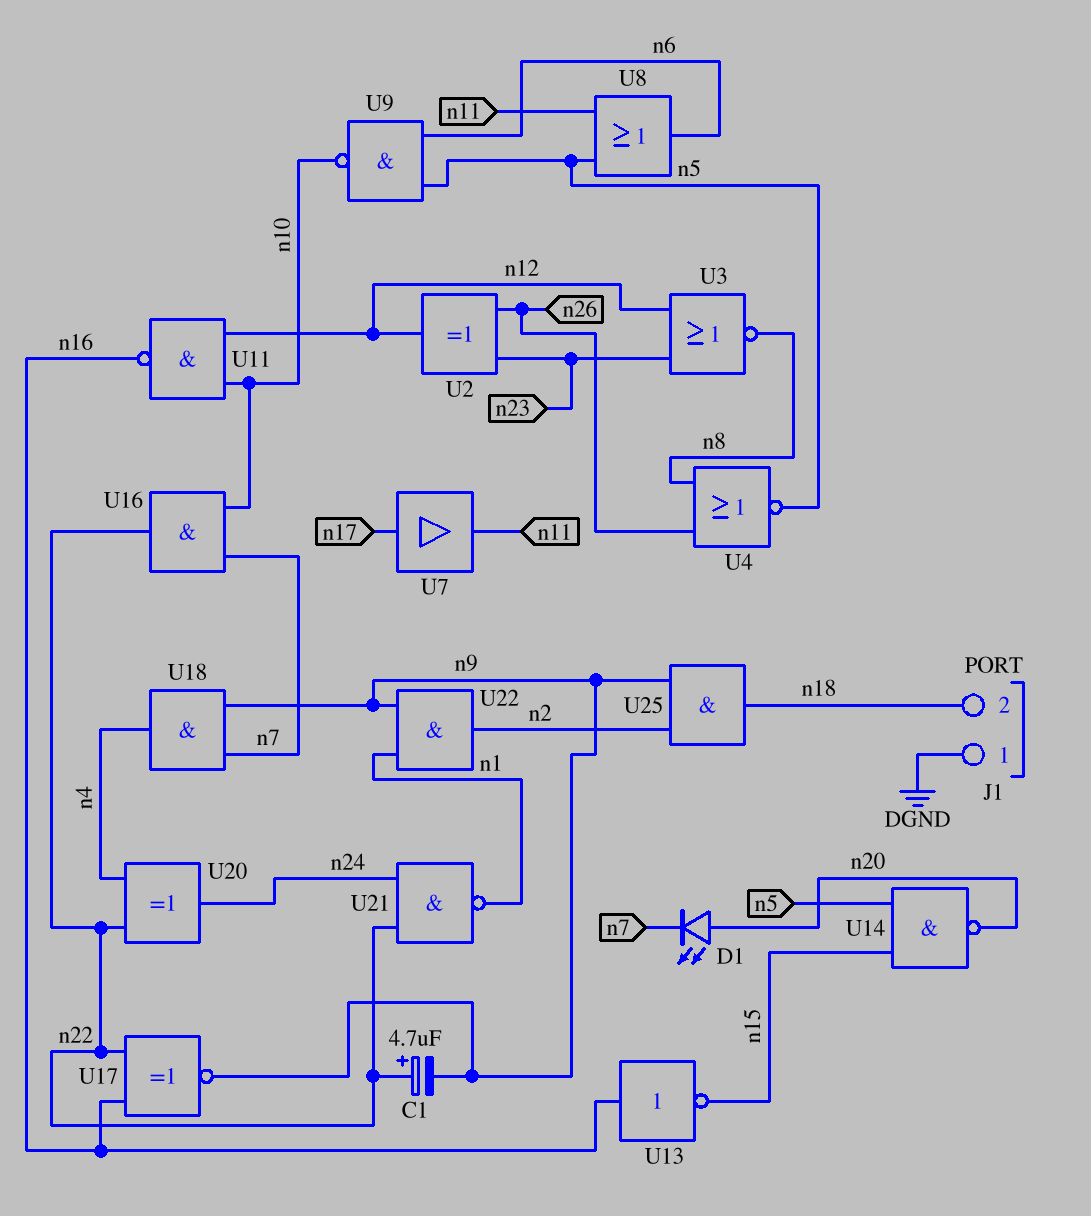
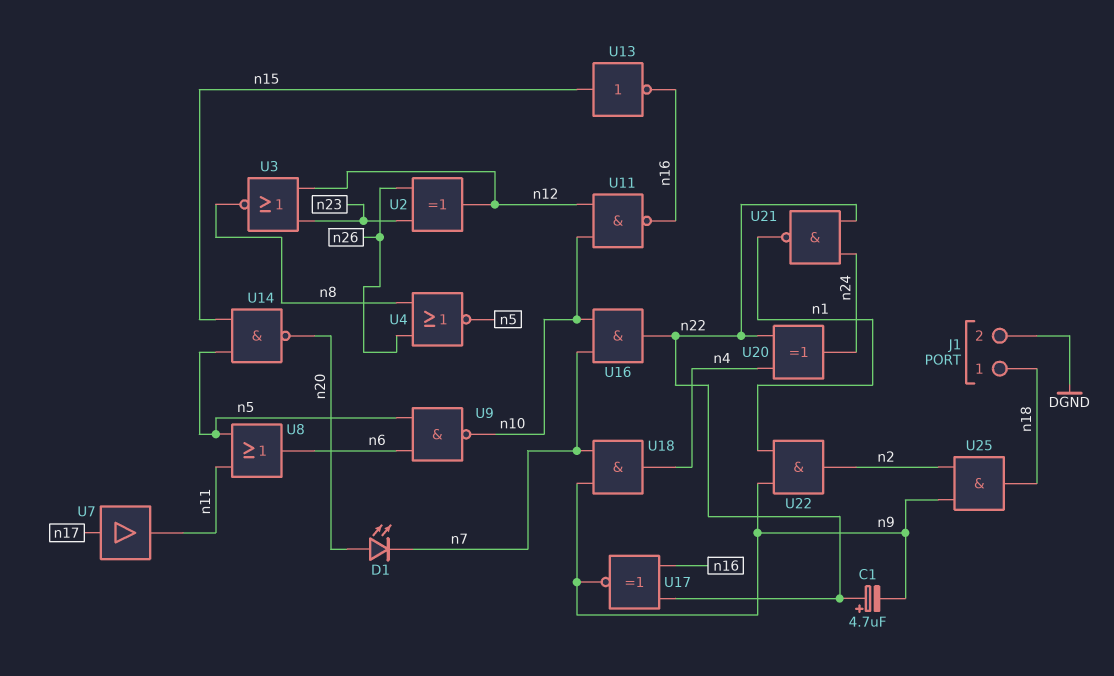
J1 pin 1: DGND -> n18
J1 pin 2: n18 -> DGND
U13: NOT (in n16, out n15) -> NOT (in n15, out n16)

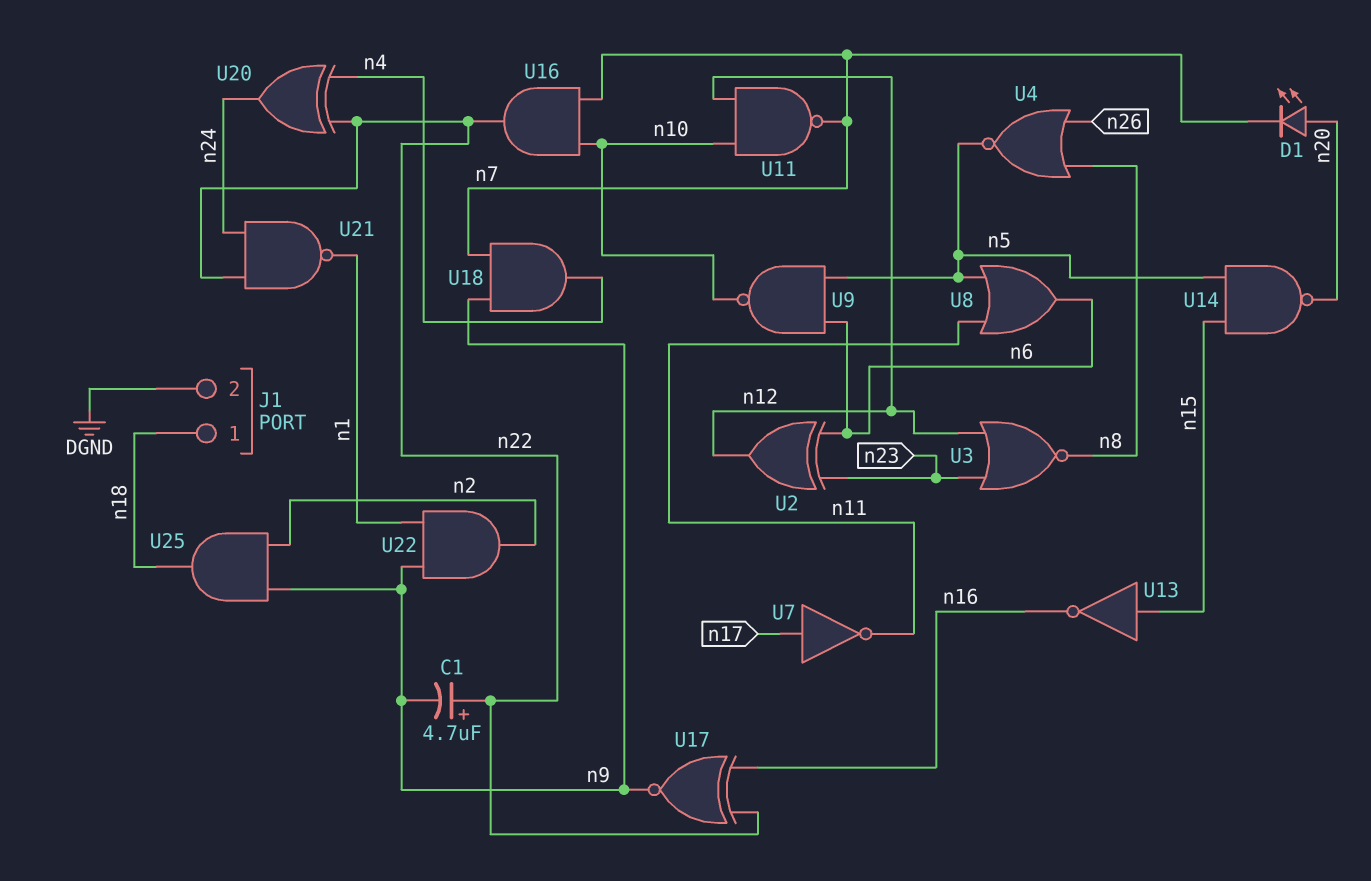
U2: XOR (in n23, in n26, out n12) -> XOR (in n6, in n23, out n12)
U7: buffer (in n17, out n11) -> NOT (in n17, out n11)
U11: NAND (in n10, in n12, out n16) -> NAND (in n10, in n12, out n7)

